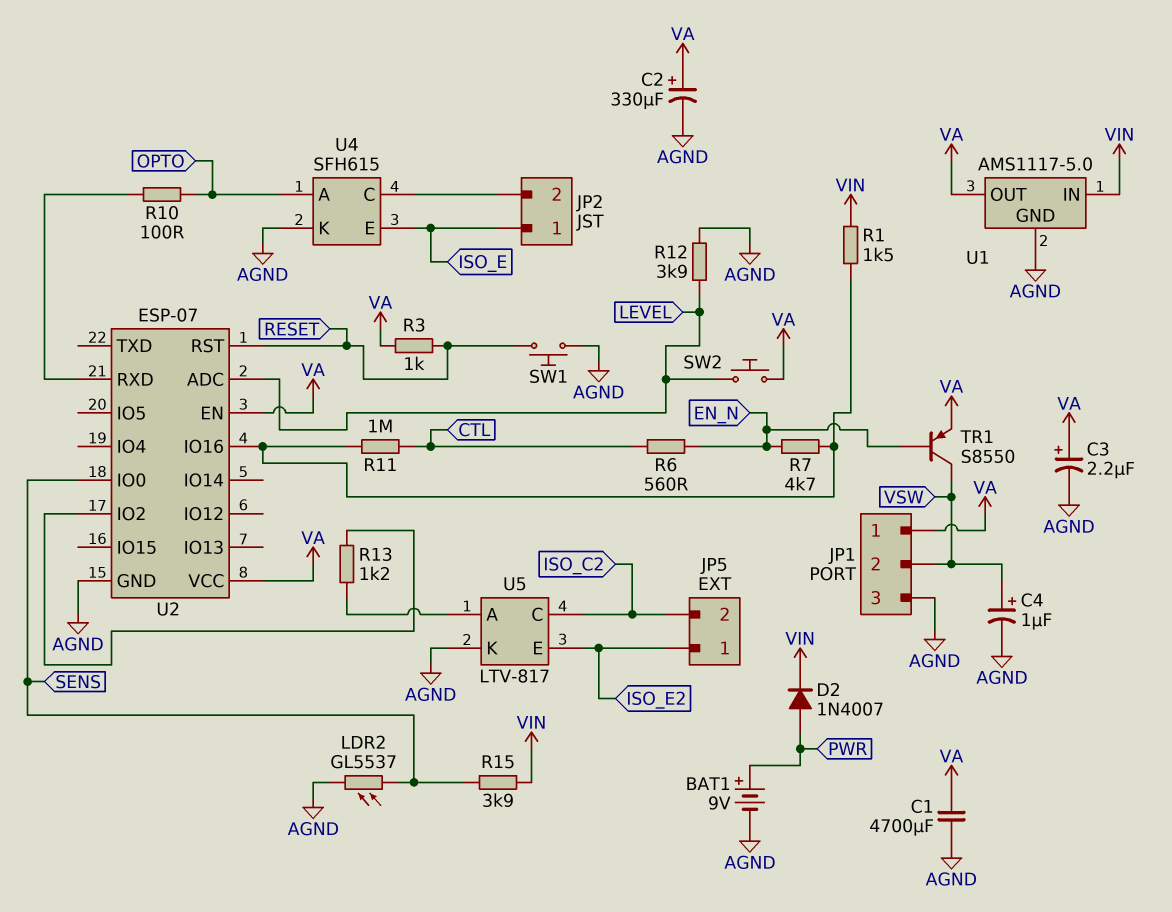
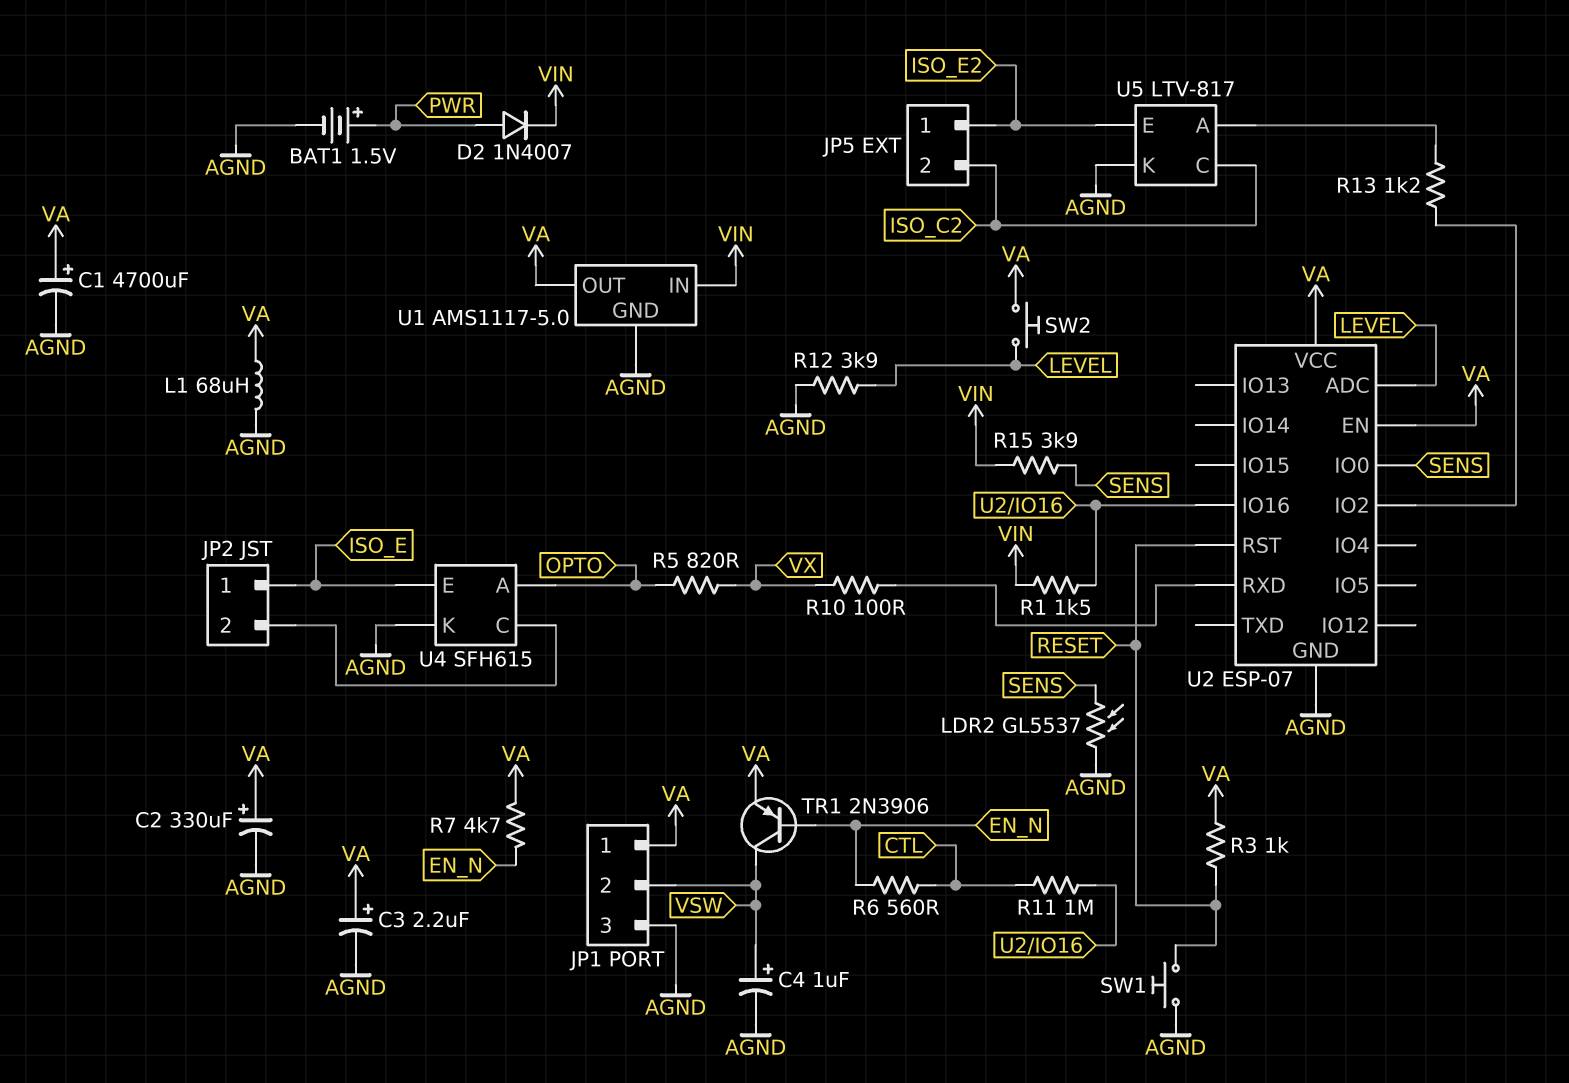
BAT1: 9V (plus PWR, minus AGND) -> 1.5V (plus PWR, minus AGND)
C1: 4700uF (AGND, VA) -> 4700uF (plus VA, minus AGND)
L1: none -> 68uH (AGND, VA)
R5: none -> 820 (OPTO, VX)
R7: 4.7k (EN_N, U2/IO16) -> 4.7k (EN_N, VA)
R10: 100 (OPTO, U2/RXD) -> 100 (U2/RXD, VX)
TR1: PNP S8550 (B EN_N, C VSW, E VA) -> PNP 2N3906 (B EN_N, C VSW, E VA)

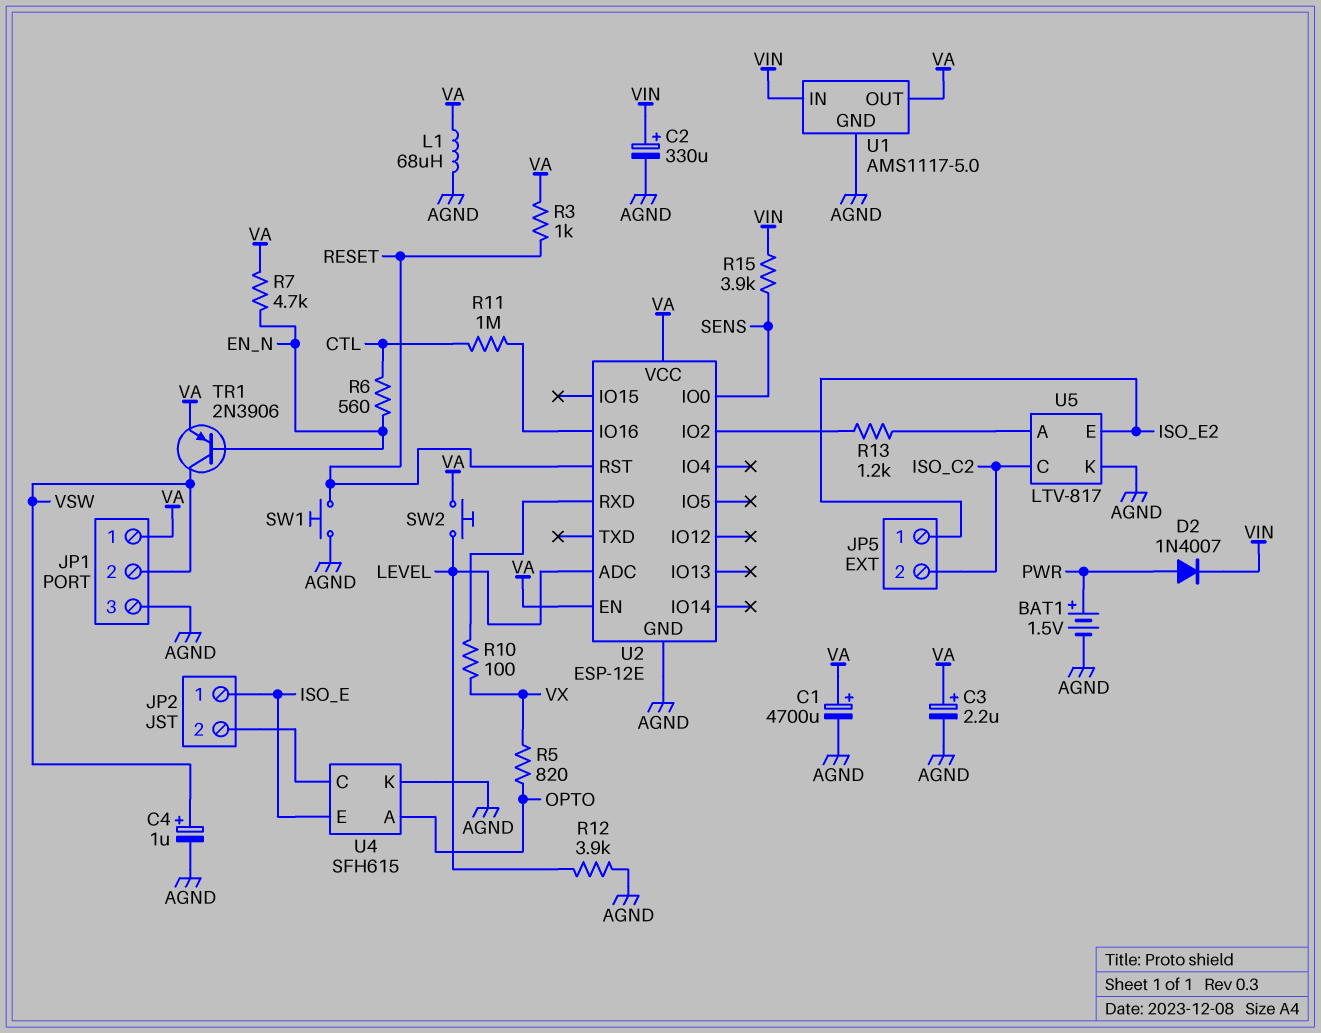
C2: 330uF (plus VA, minus AGND) -> 330uF (plus VIN, minus AGND)
LDR2: GL5537 (AGND, SENS) -> none
R1: 1.5k (U2/IO16, VIN) -> none
U2: ESP-07 -> ESP-12E

